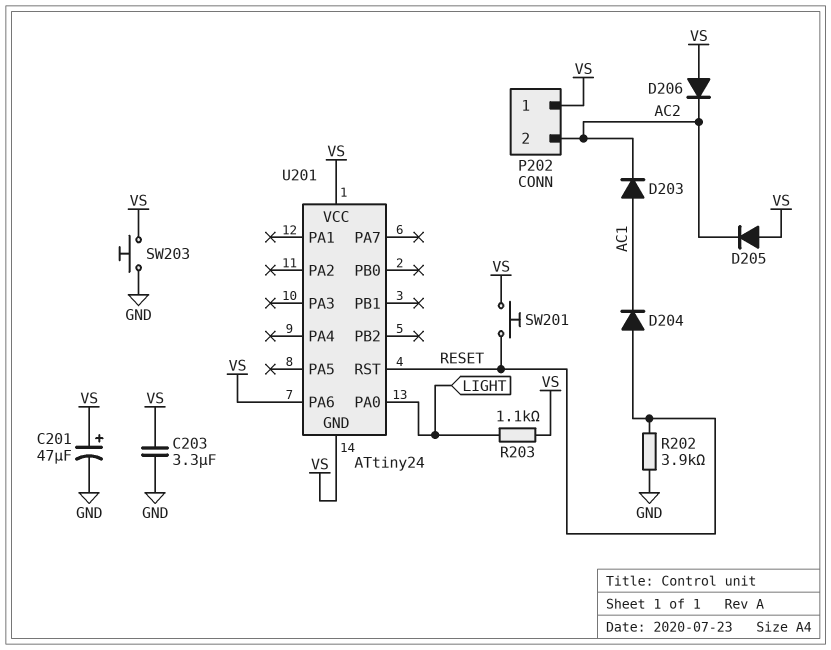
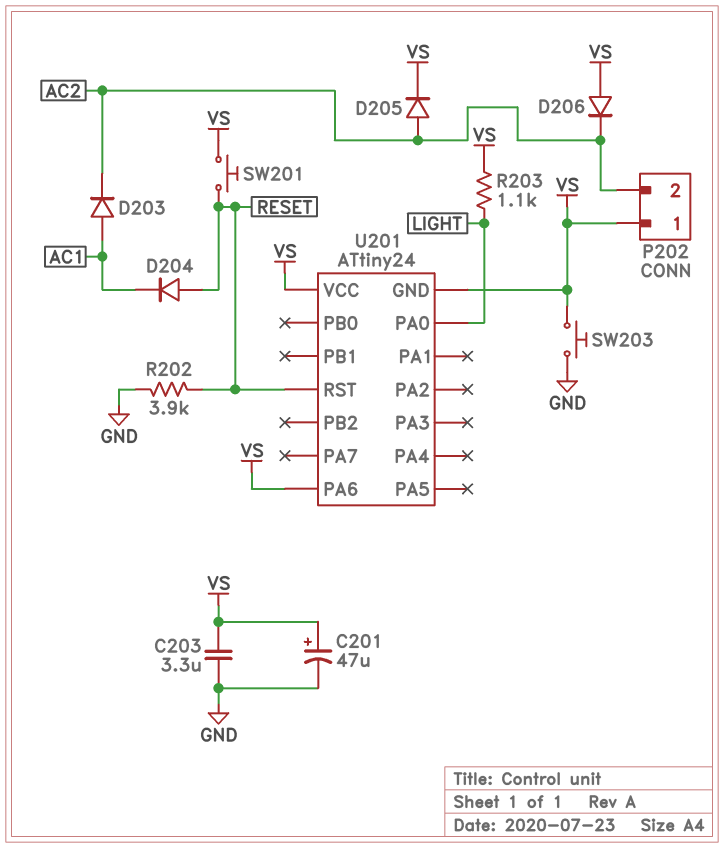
D205: diode (A VS, K AC2) -> diode (A AC2, K VS)

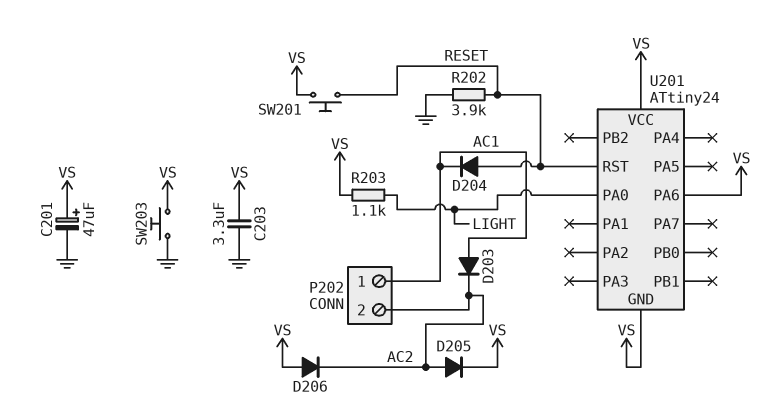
P202 pin 1: VS -> AC1

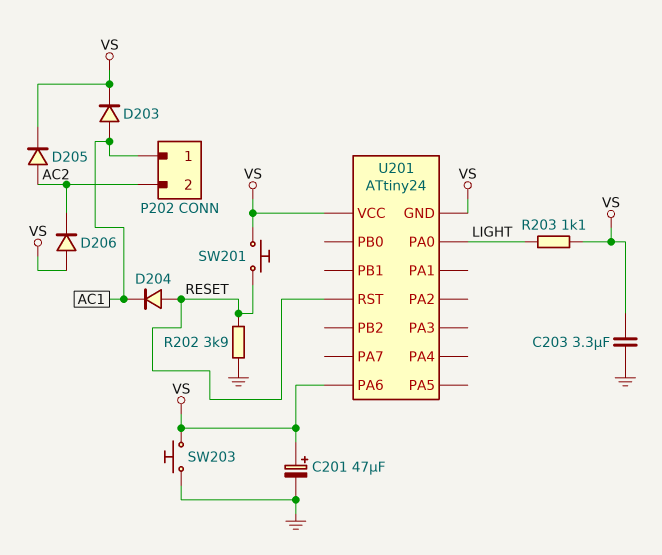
D203: diode (A AC1, K AC2) -> diode (A AC1, K VS)

